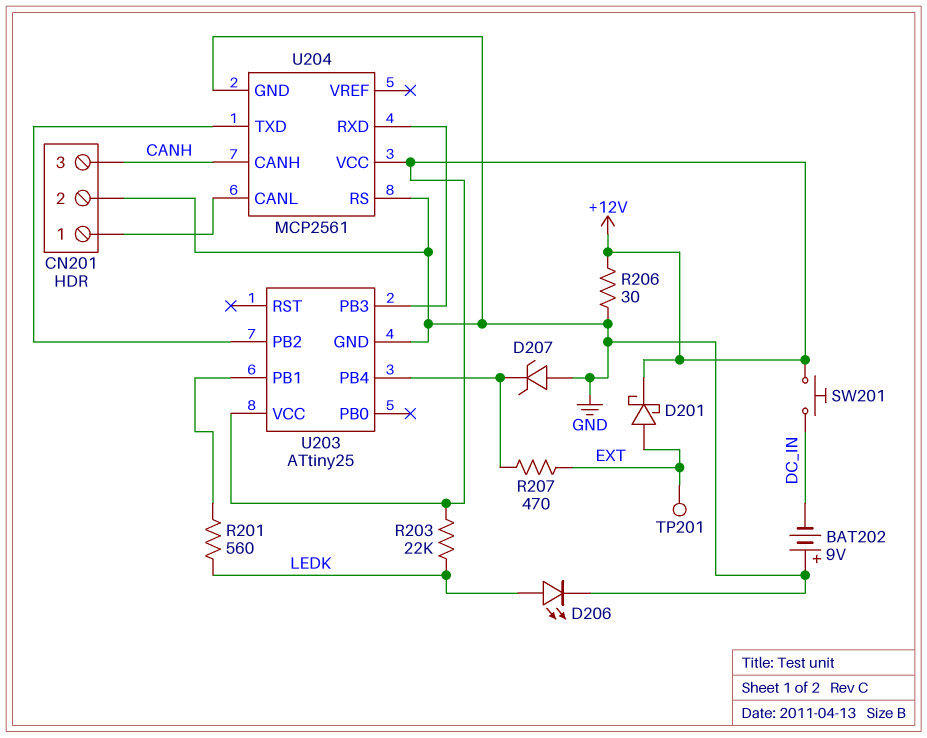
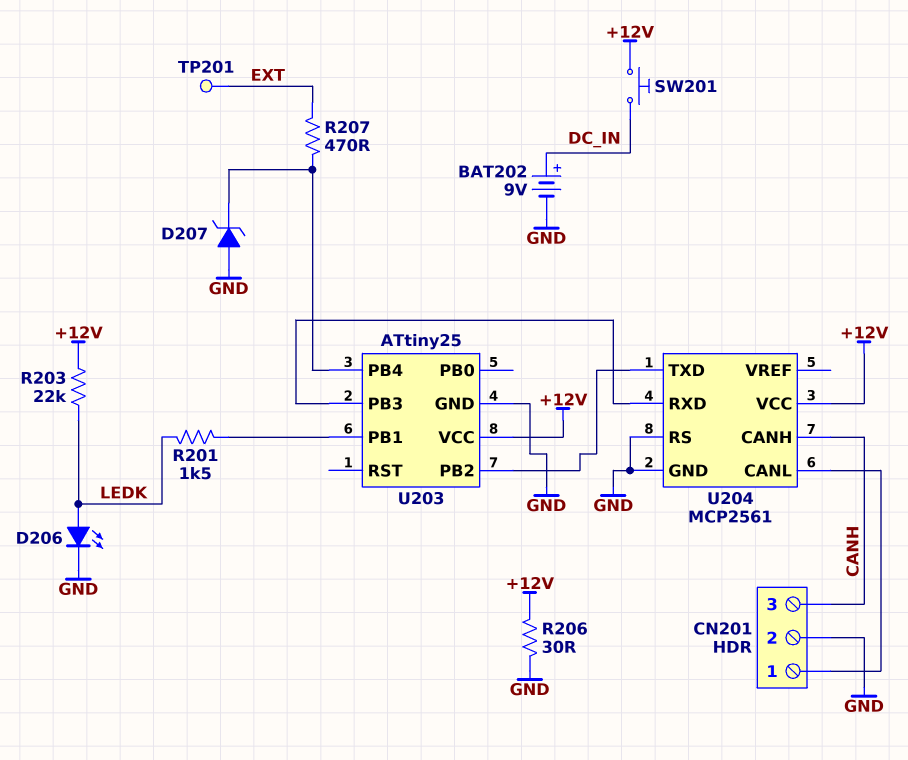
BAT202: 9V (plus GND, minus DC_IN) -> 9V (plus DC_IN, minus GND)
D201: schottky (A EXT, K +12V) -> none
R201: 560 (LEDK, U203/PB1) -> 1.5k (LEDK, U203/PB1)

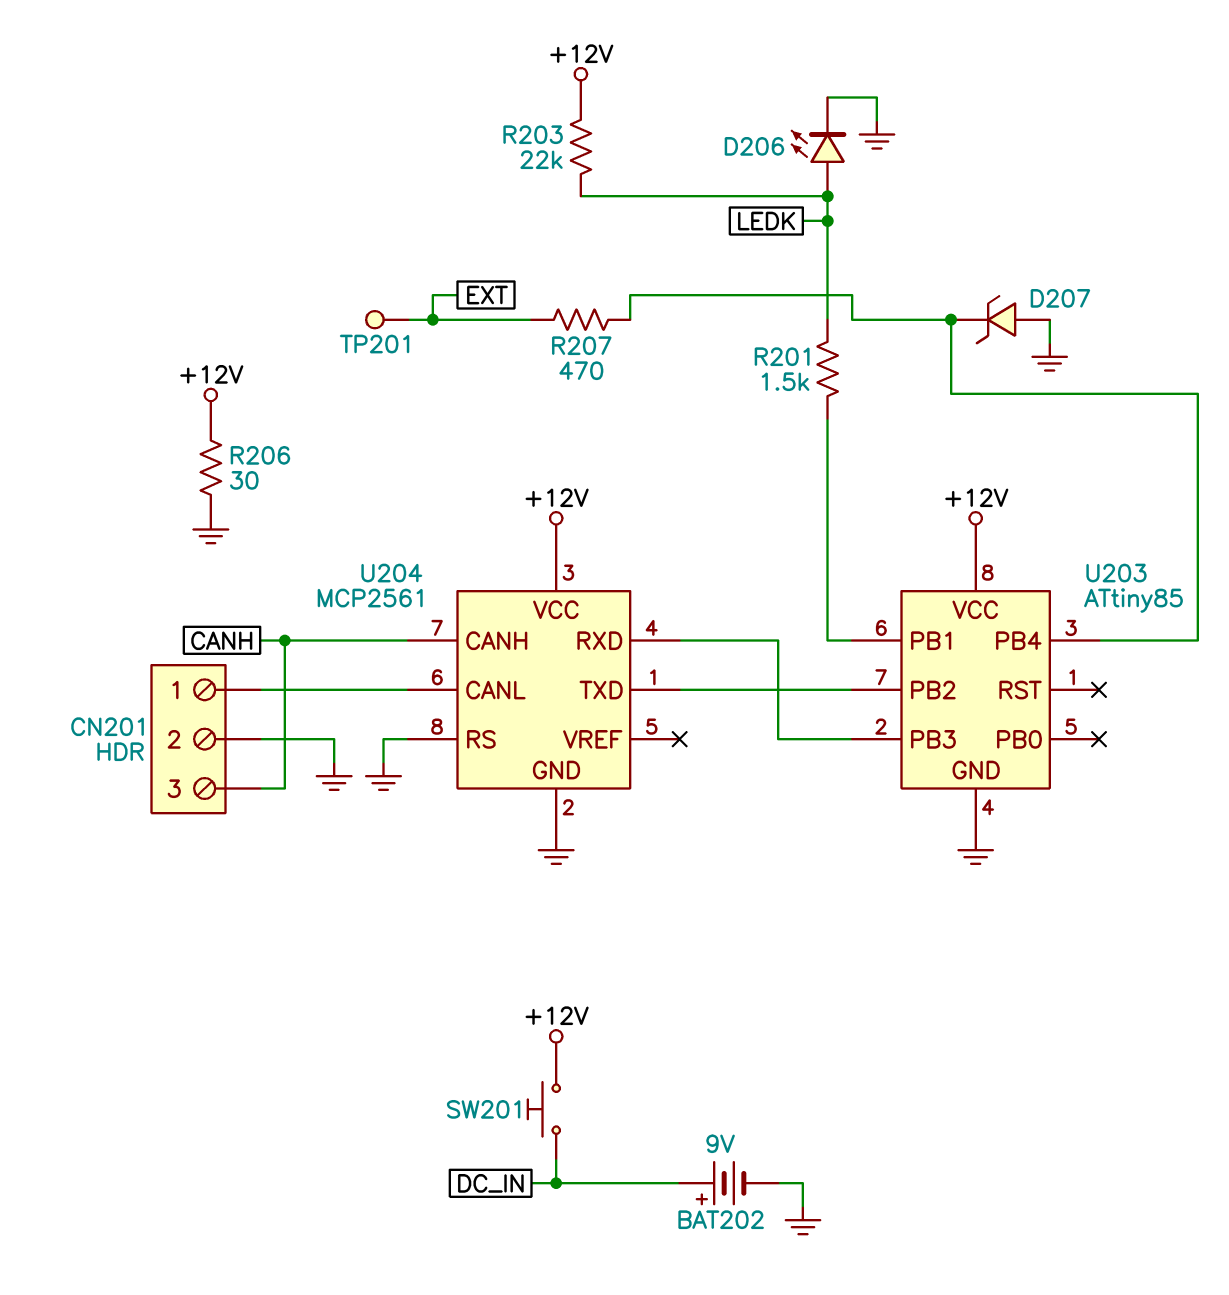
U203: ATtiny25 -> ATtiny85

